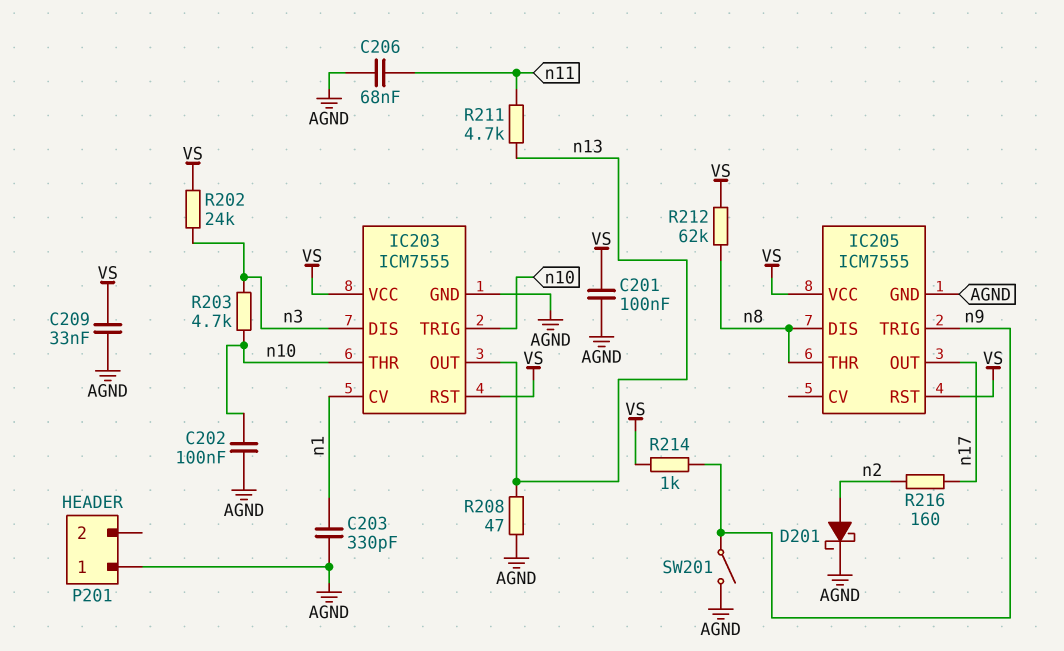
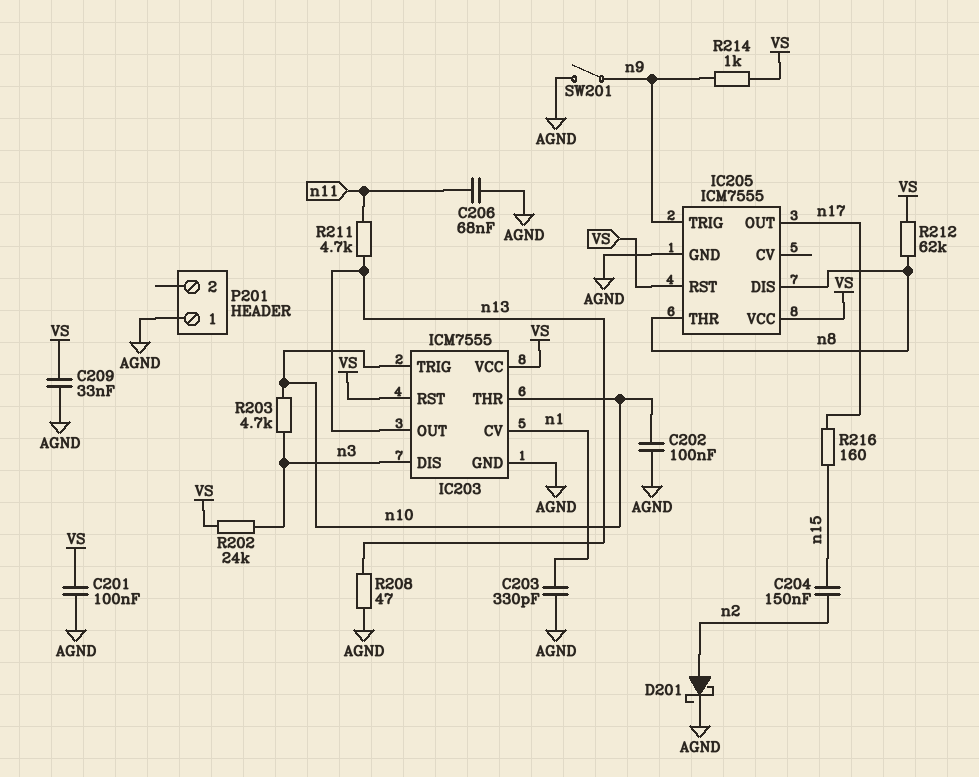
C204: none -> 150nF (n2, n15)
R216: 160 (n2, n17) -> 160 (n15, n17)

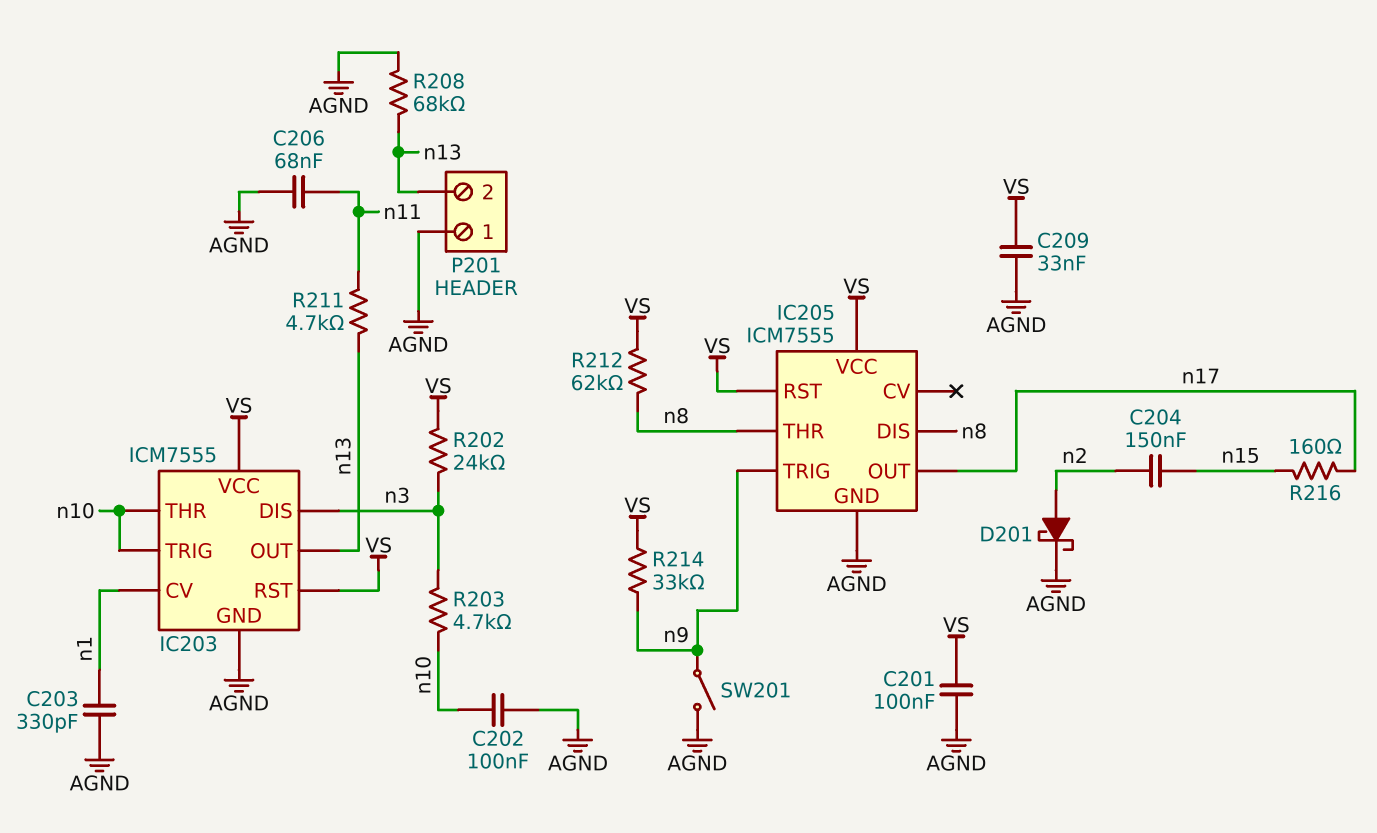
P201 pin 2: none -> n13
R208: 47 (AGND, n13) -> 68k (AGND, n13)
R214: 1k (VS, n9) -> 33k (VS, n9)

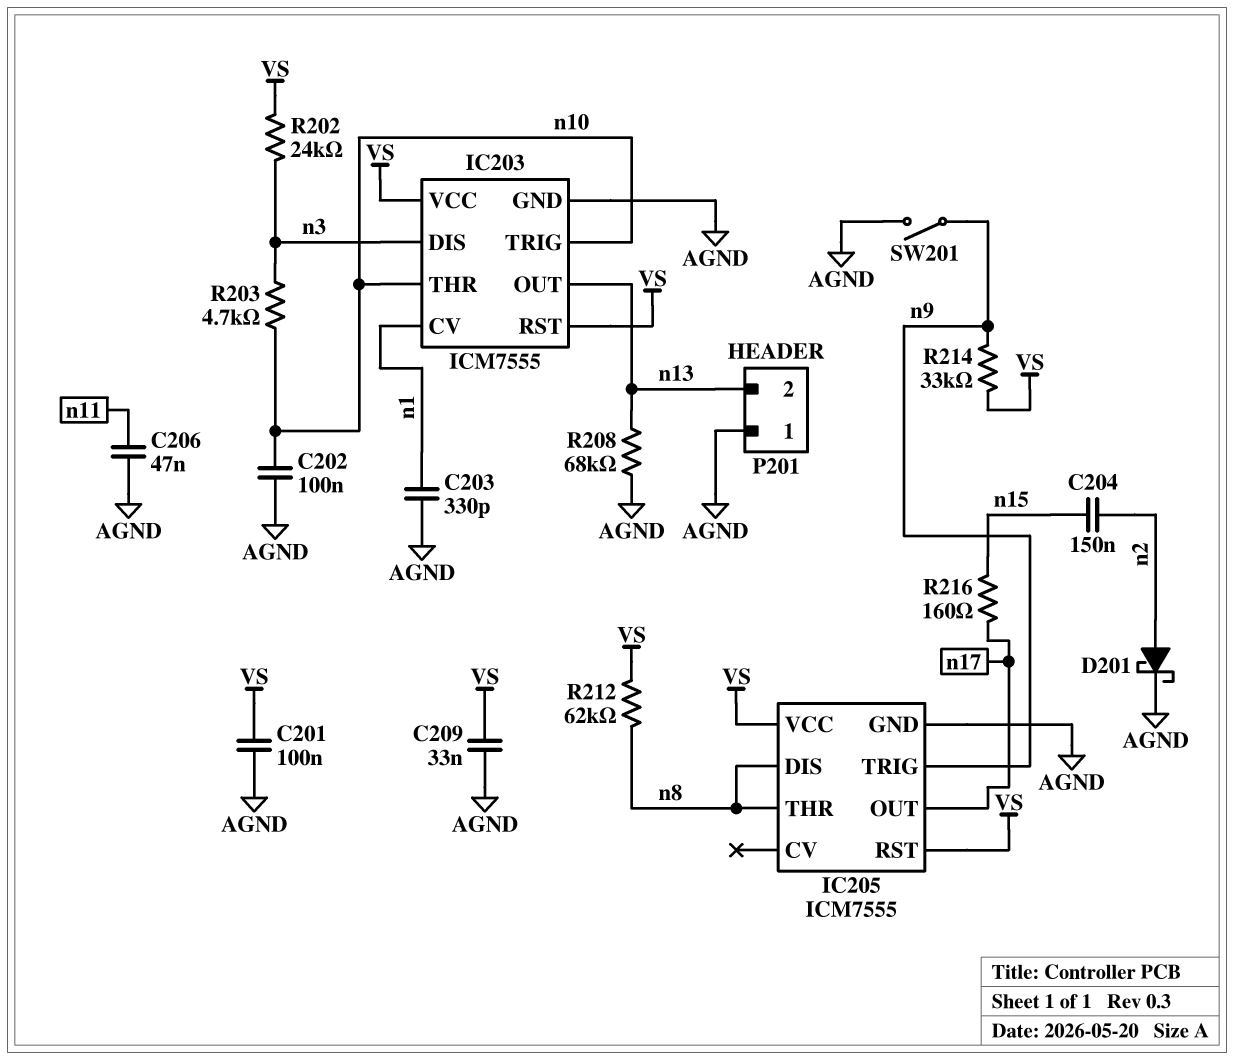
C206: 68nF (AGND, n11) -> 47nF (AGND, n11)
R211: 4.7k (n11, n13) -> none

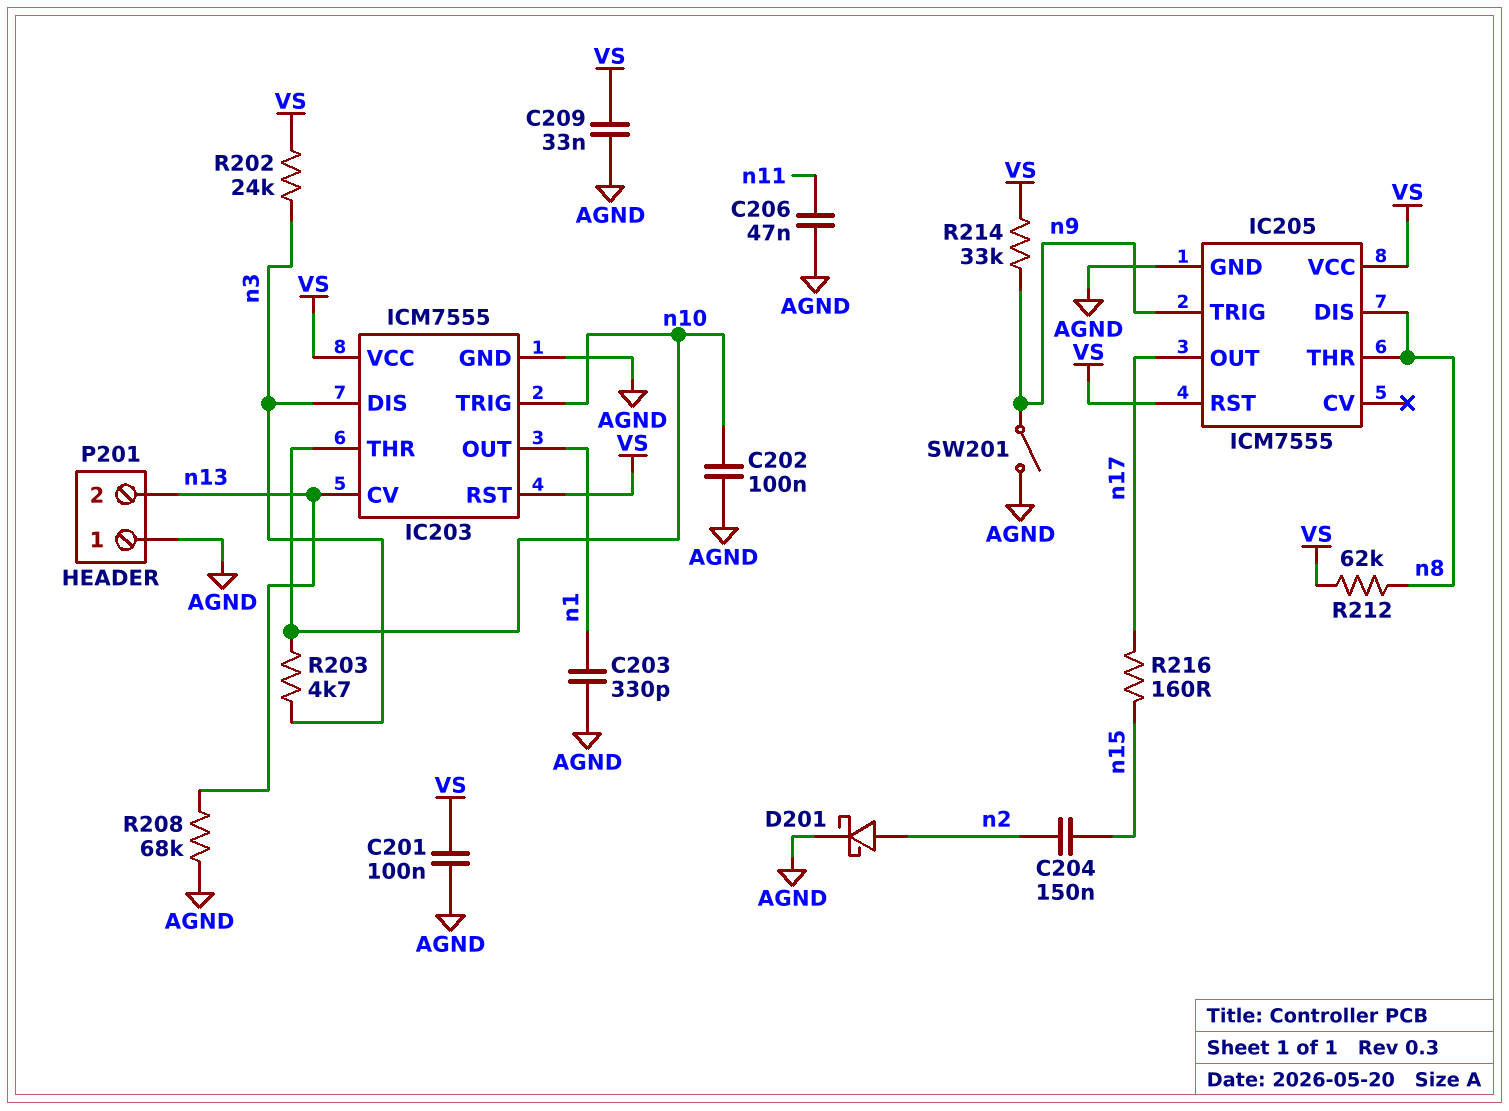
IC203 pin CV: n1 -> n13
IC203 pin OUT: n13 -> n1

